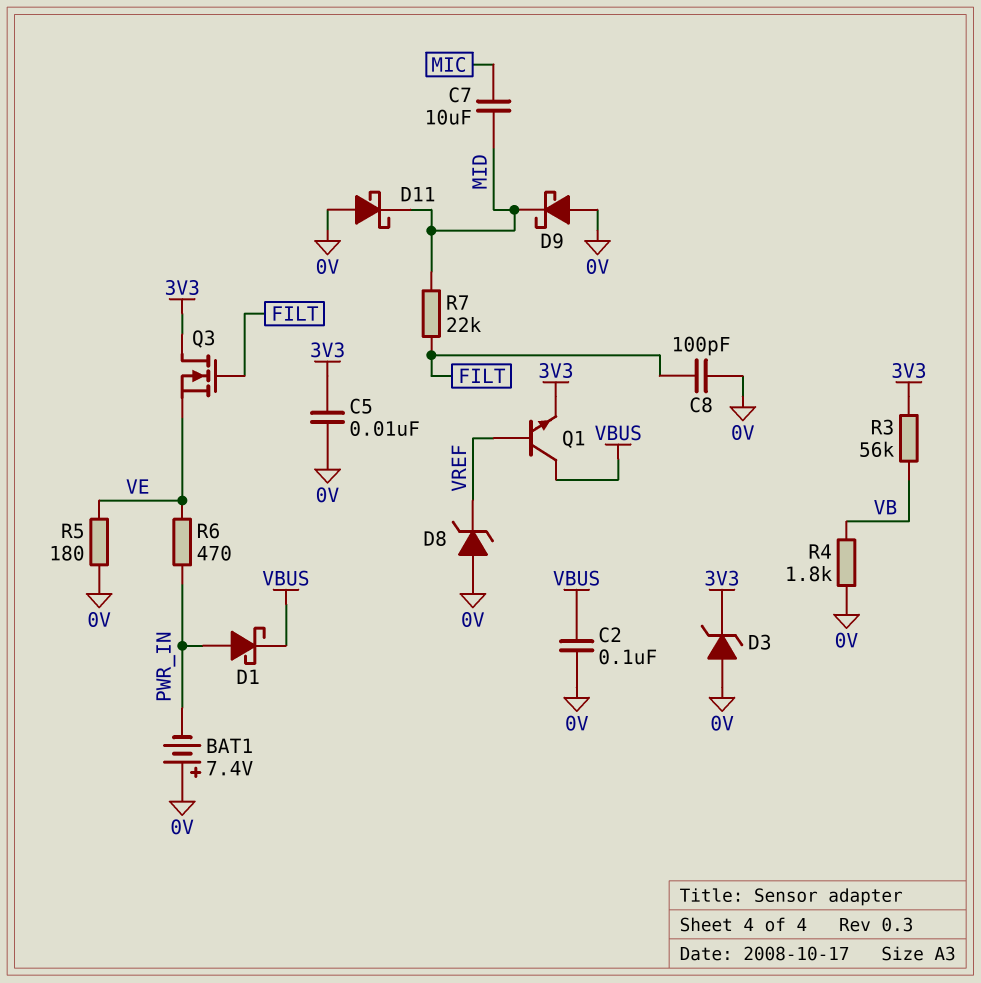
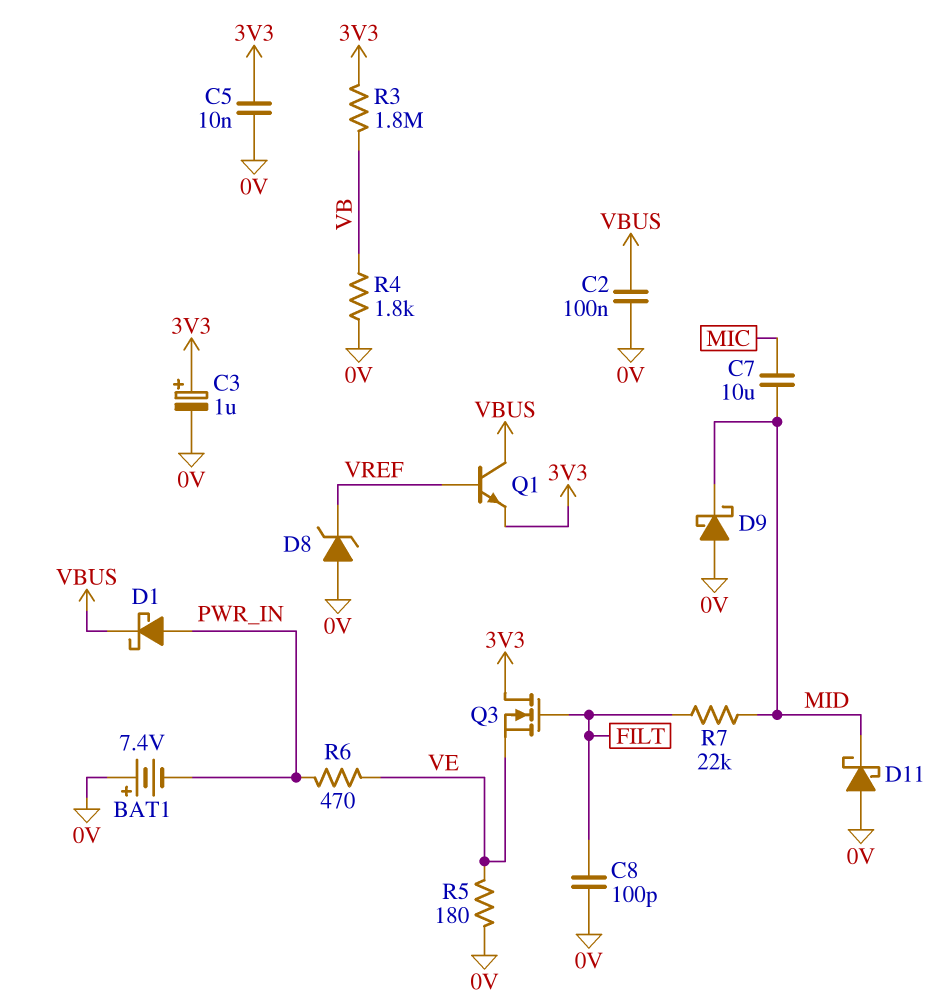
C3: none -> 1uF (plus 3V3, minus 0V)
D3: zener (A 0V, K 3V3) -> none
R3: 56k (3V3, VB) -> 1.8M (3V3, VB)

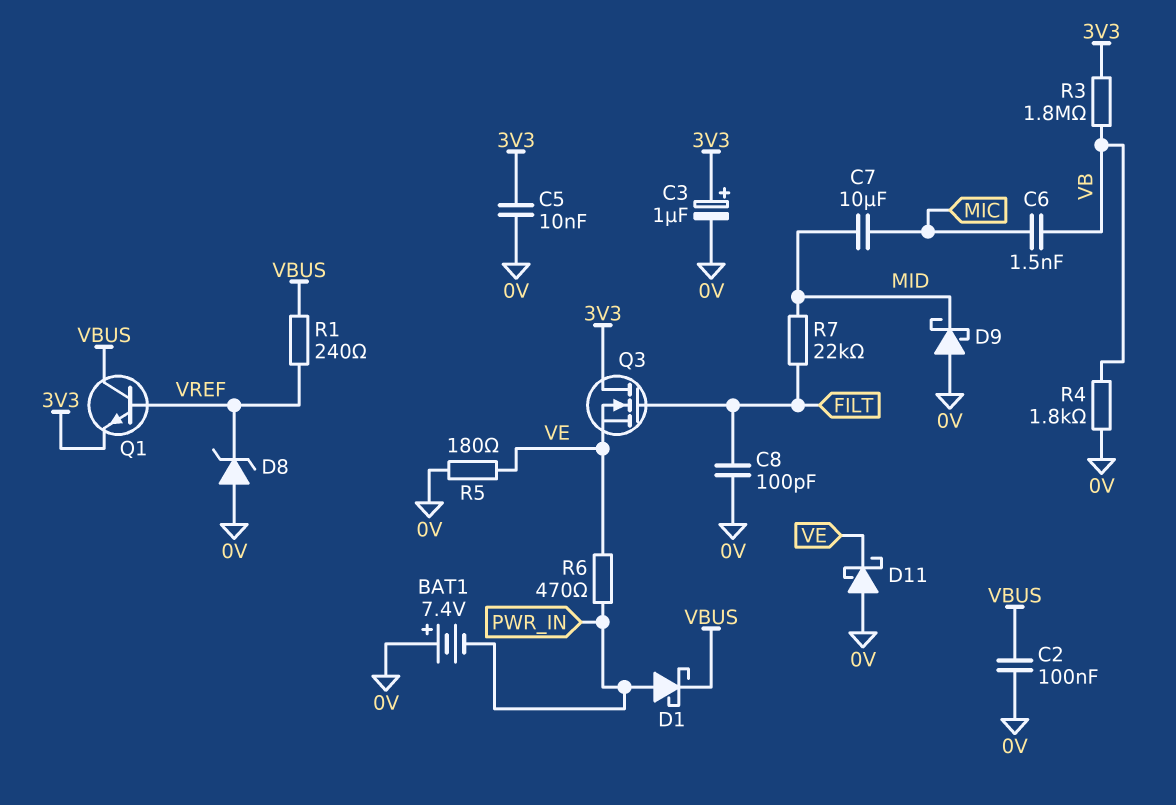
C6: none -> 1.5nF (MIC, VB)
D11: schottky (A 0V, K MID) -> schottky (A 0V, K VE)
R1: none -> 240 (VBUS, VREF)

